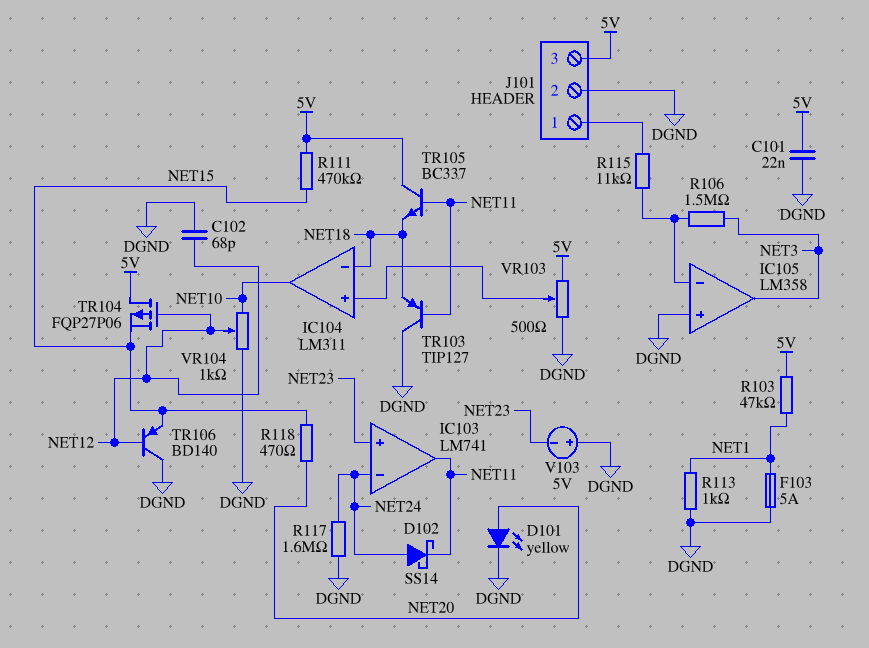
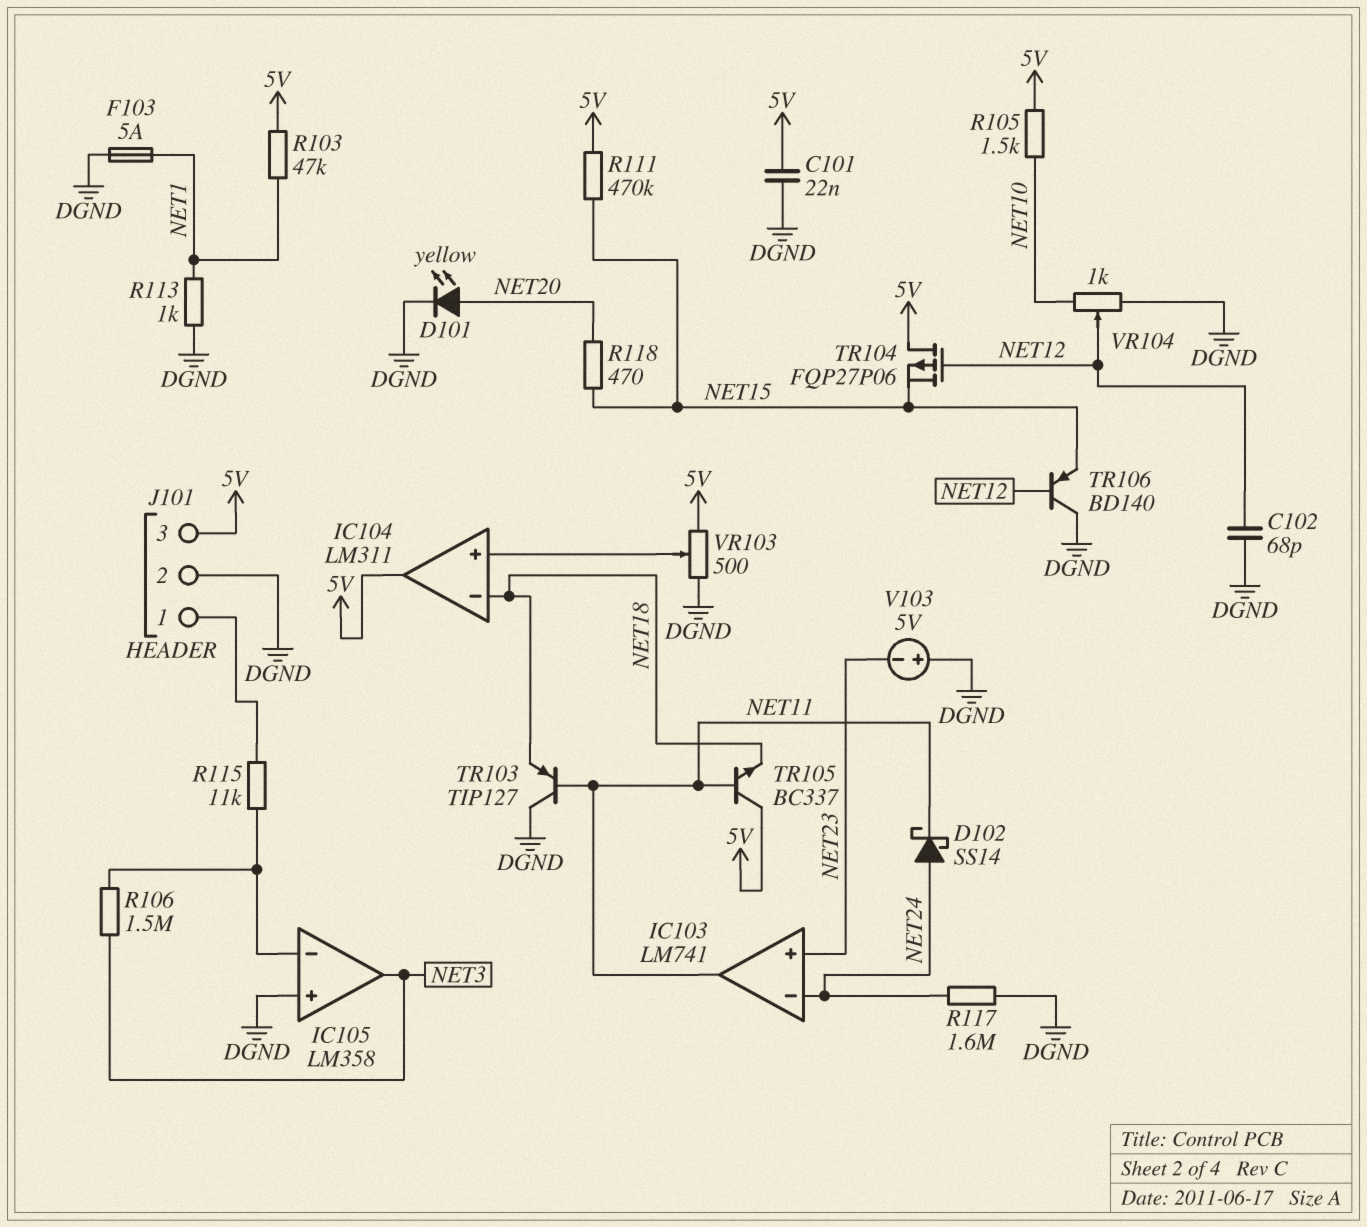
IC104 pin out: NET10 -> 5V
R105: none -> 1.5k (5V, NET10)

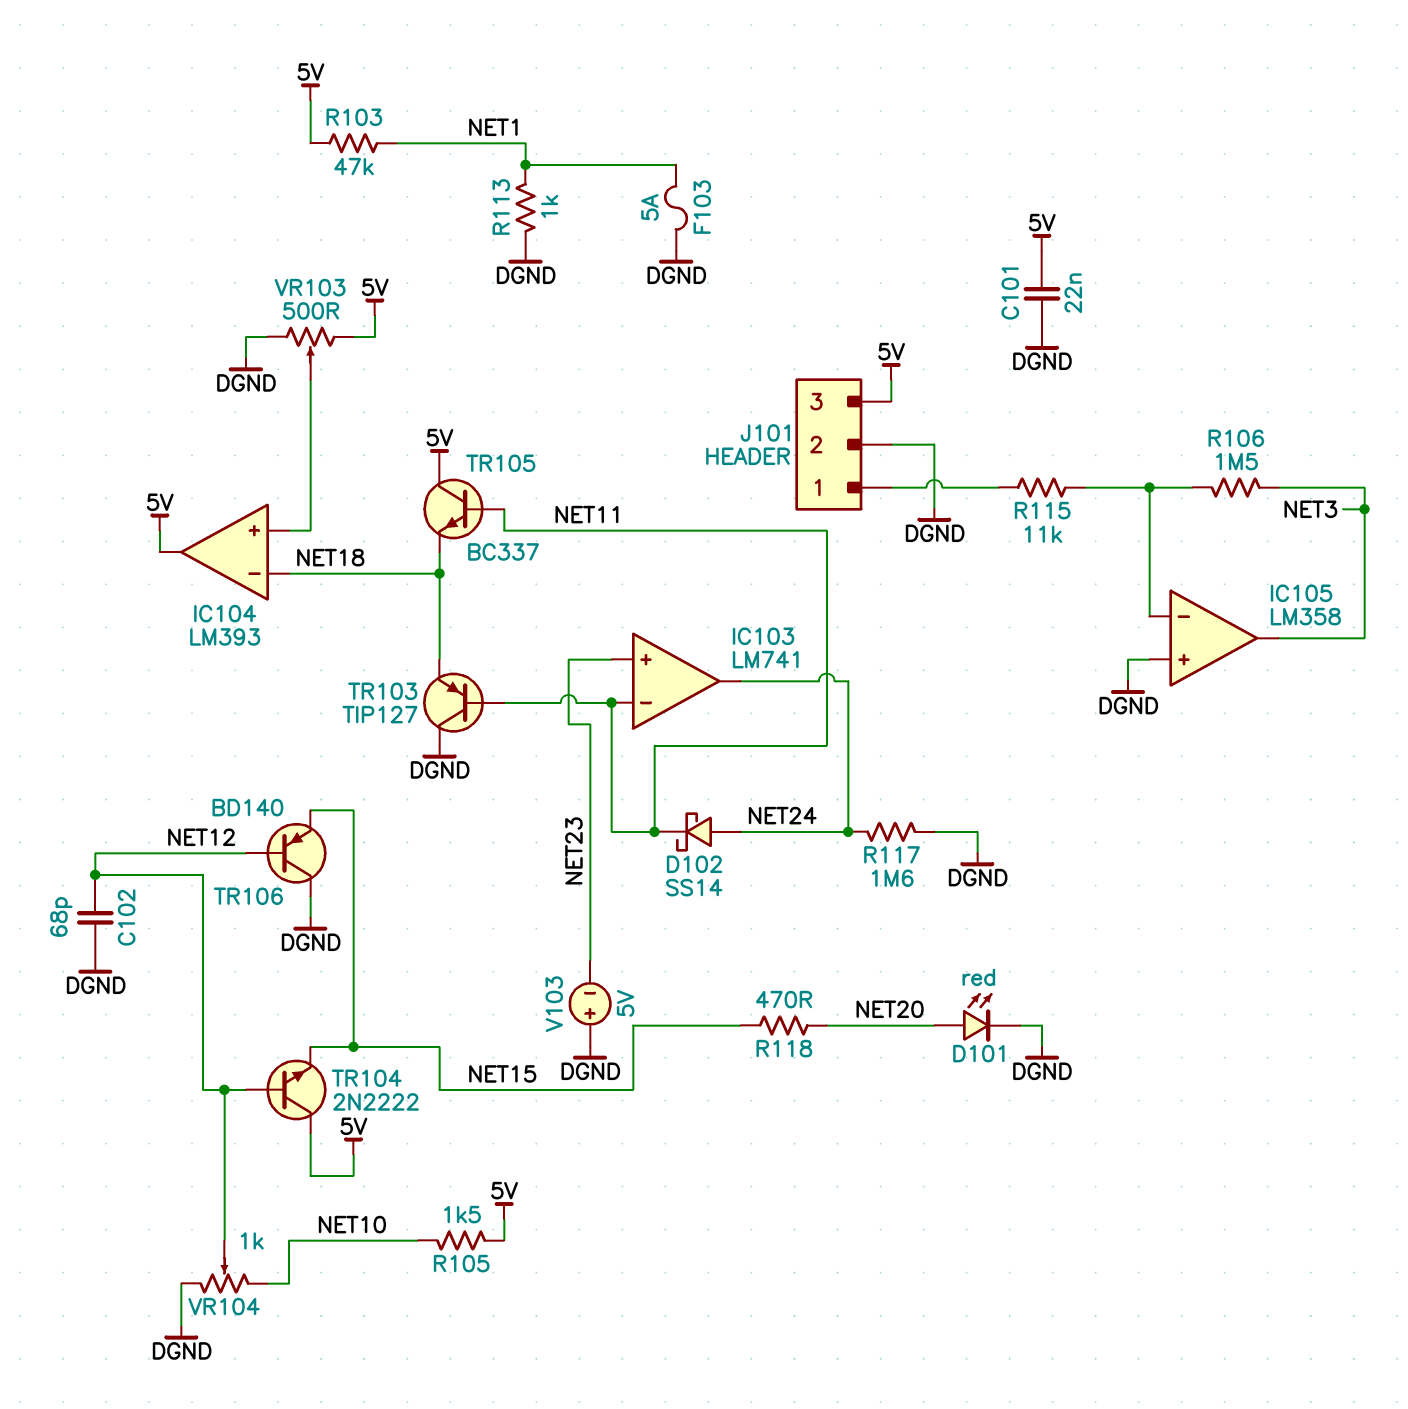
D101: LED yellow (A NET20, K DGND) -> LED red (A NET20, K DGND)
IC103 pin in-: NET24 -> NET11
IC103 pin out: NET11 -> NET24
IC104: LM311 -> LM393
R111: 470k (5V, NET15) -> none
TR104: PMOS FQP27P06 (G NET12, D 5V, S NET15) -> NPN 2N2222 (B NET12, C 5V, E NET15)

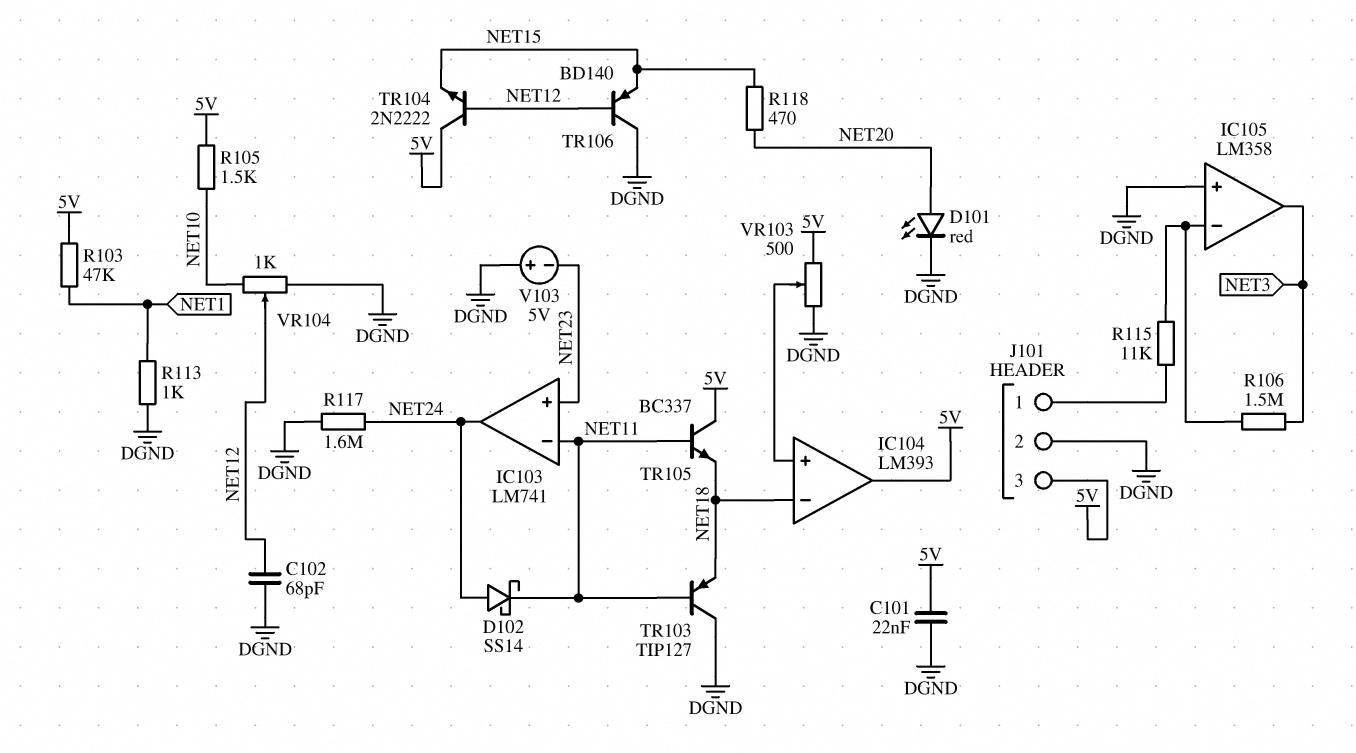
F103: 5A (DGND, NET1) -> none

